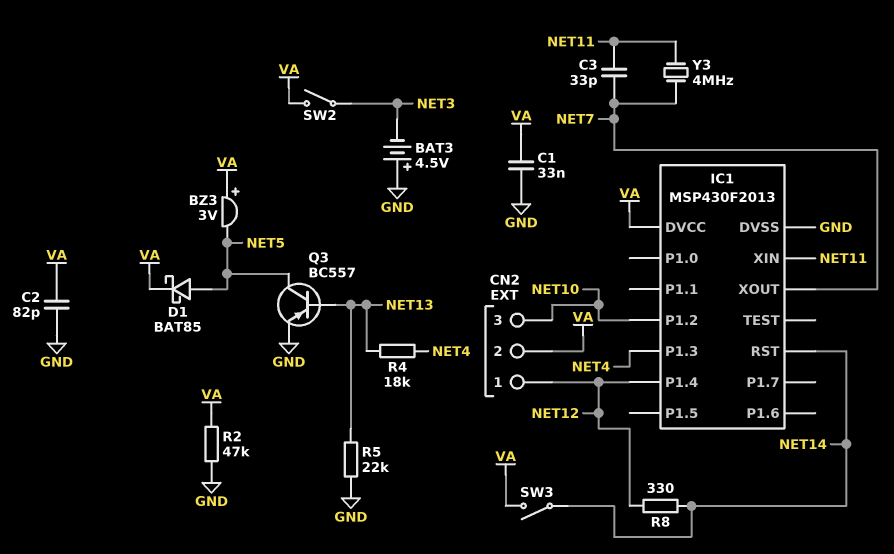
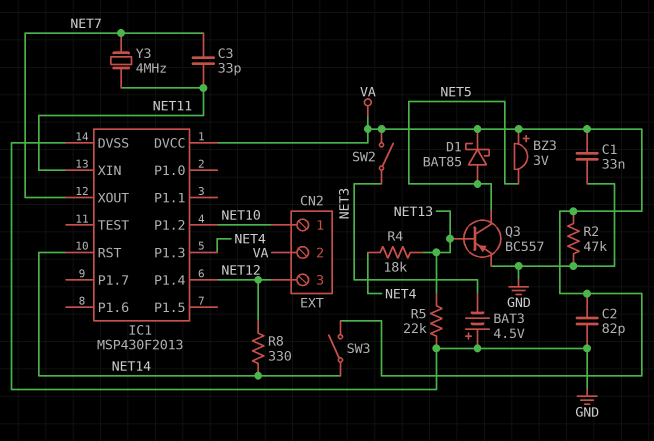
CN2 pin 1: NET12 -> NET10
CN2 pin 3: NET10 -> NET12

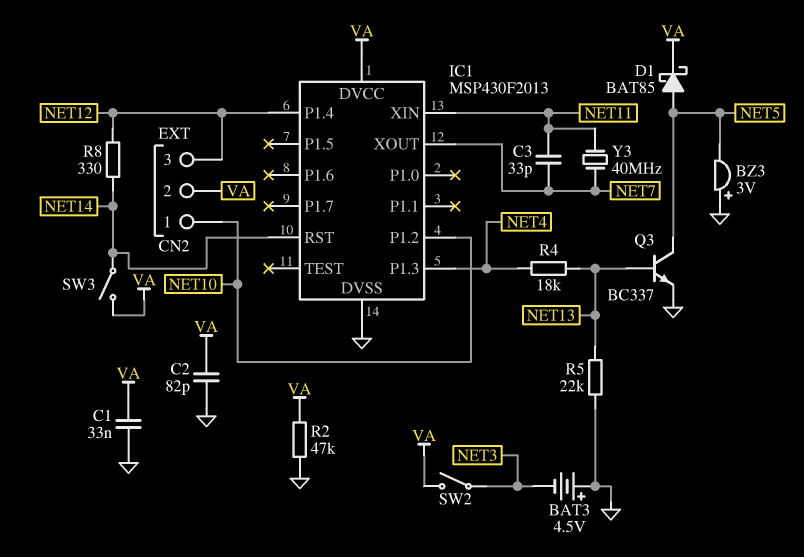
BZ3: buzzer 3V (plus VA, minus NET5) -> buzzer 3V (plus GND, minus NET5)
Q3: PNP BC557 (B NET13, C NET5, E GND) -> NPN BC337 (B NET13, C NET5, E GND)
Y3: 4MHz (NET7, NET11) -> 40MHz (NET7, NET11)

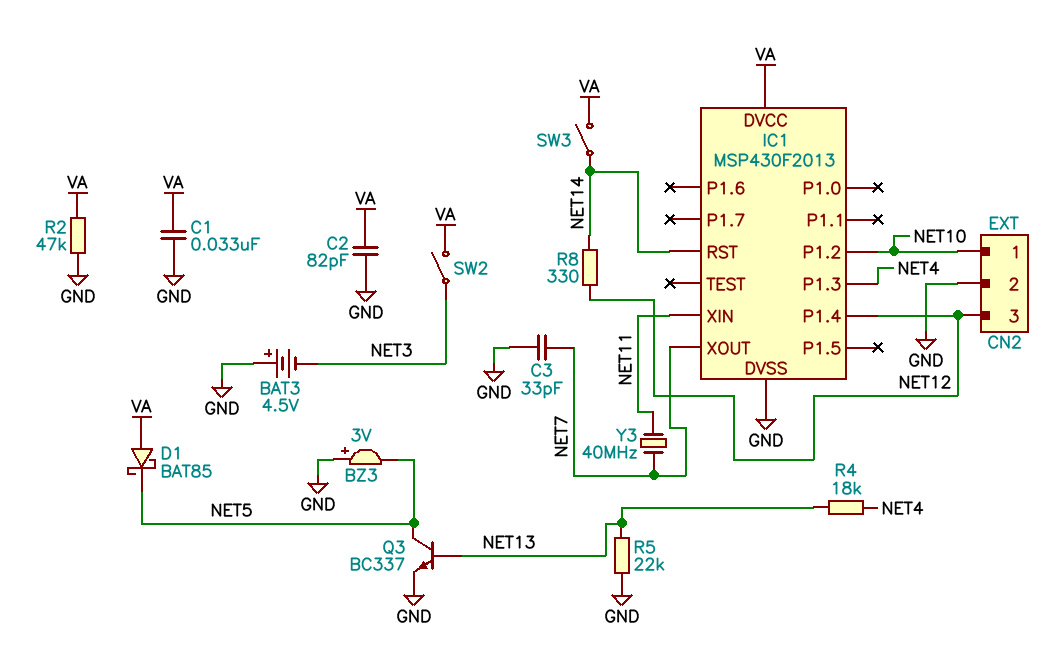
C3: 33pF (NET7, NET11) -> 33pF (GND, NET7)
CN2 pin 2: VA -> GND
D1: schottky BAT85 (A NET5, K VA) -> schottky BAT85 (A VA, K NET5)

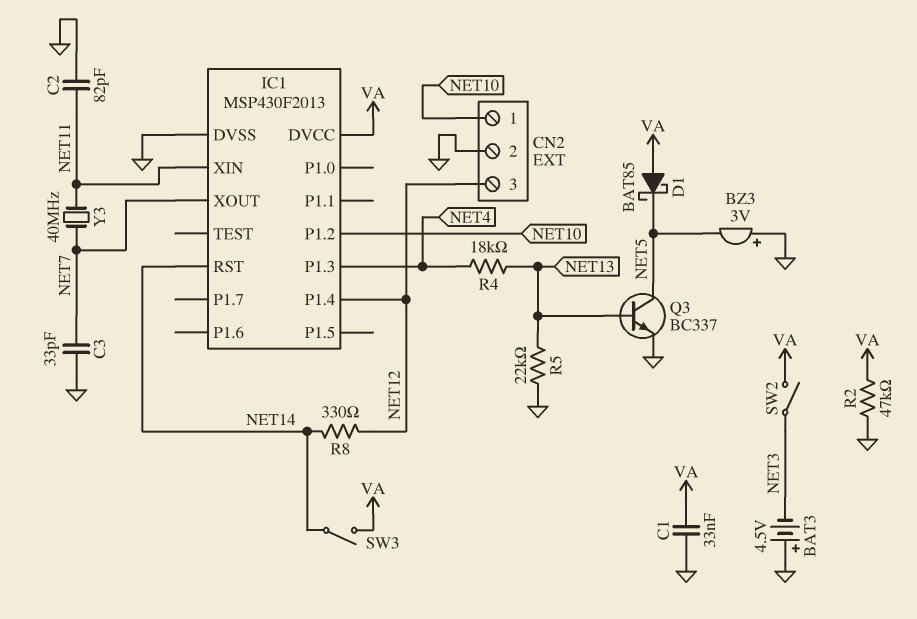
C2: 82pF (GND, VA) -> 82pF (GND, NET11)

